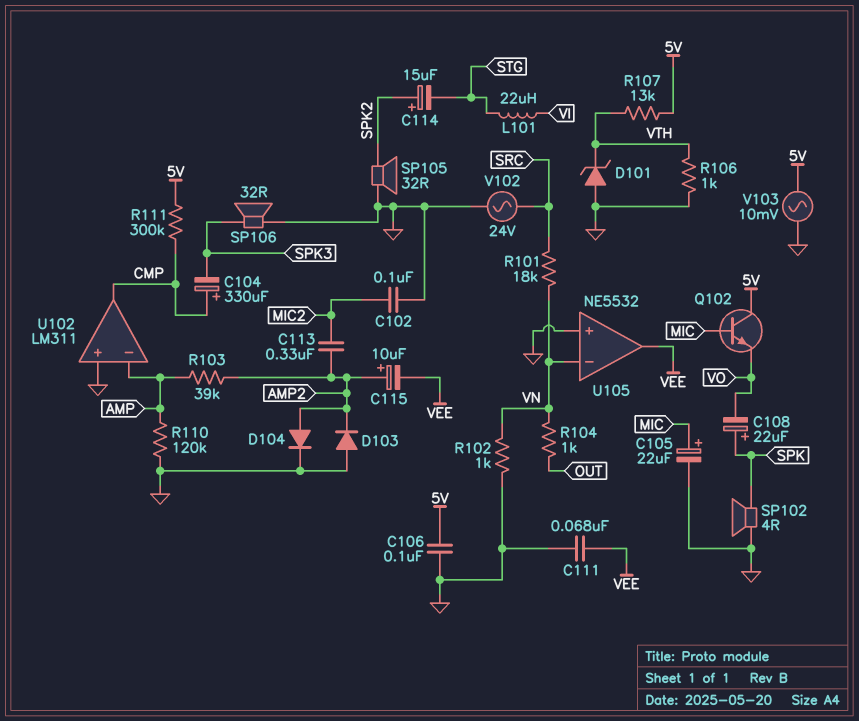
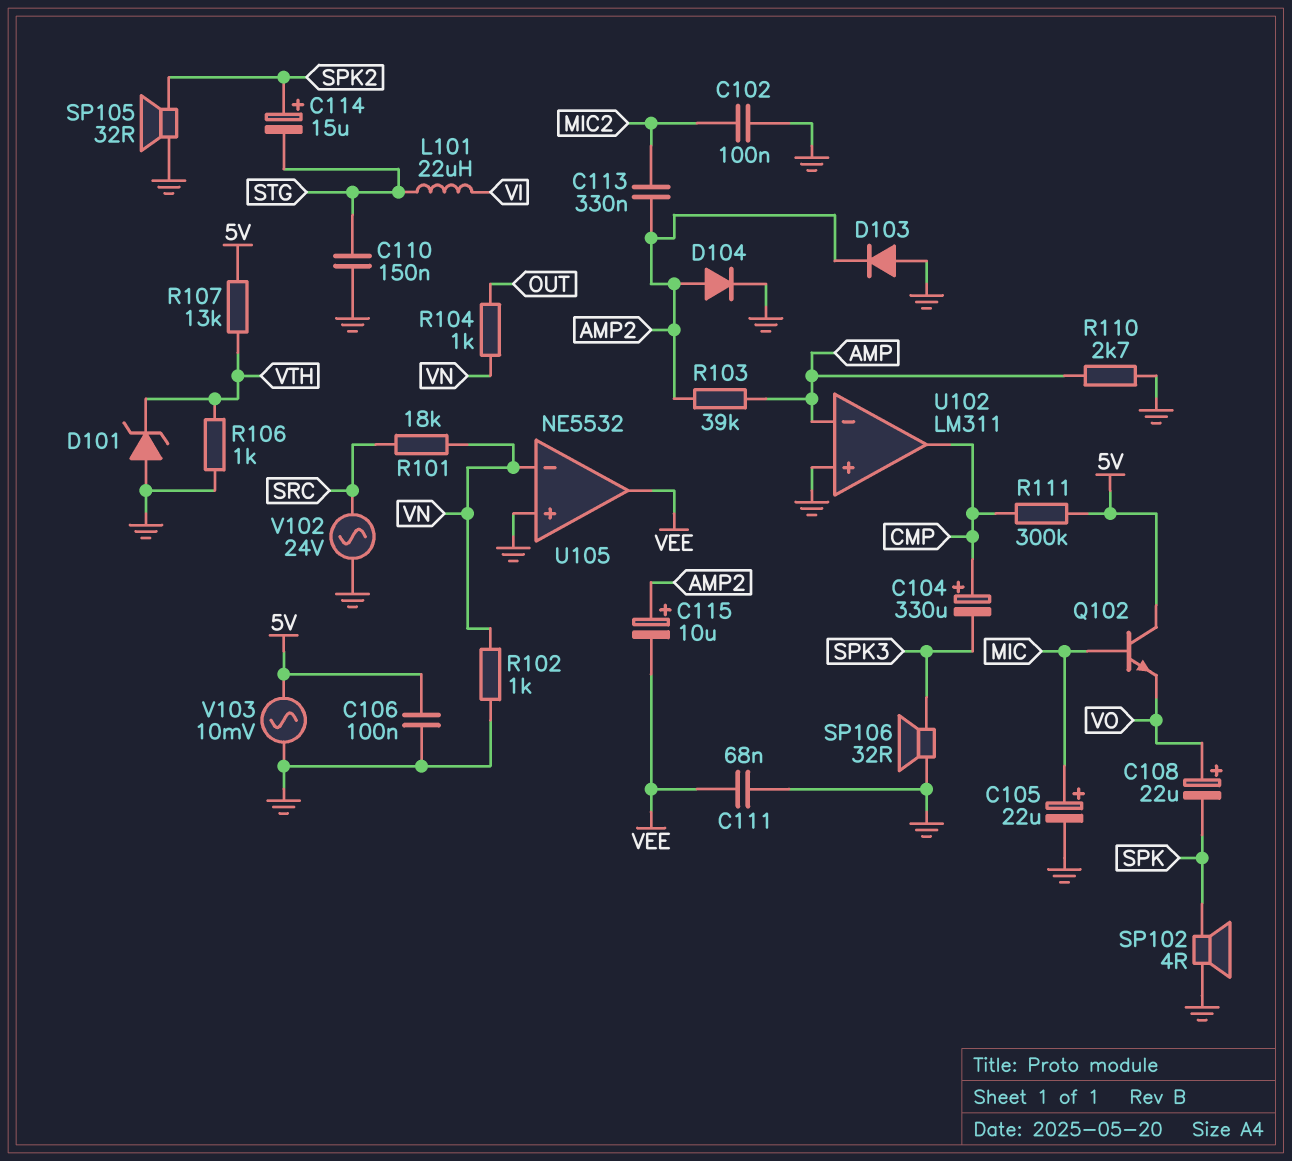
C108: 22uF (plus SPK, minus VO) -> 22uF (plus VO, minus SPK)
C110: none -> 150nF (GND, STG)
R110: 120k (AMP, GND) -> 2.7k (AMP, GND)

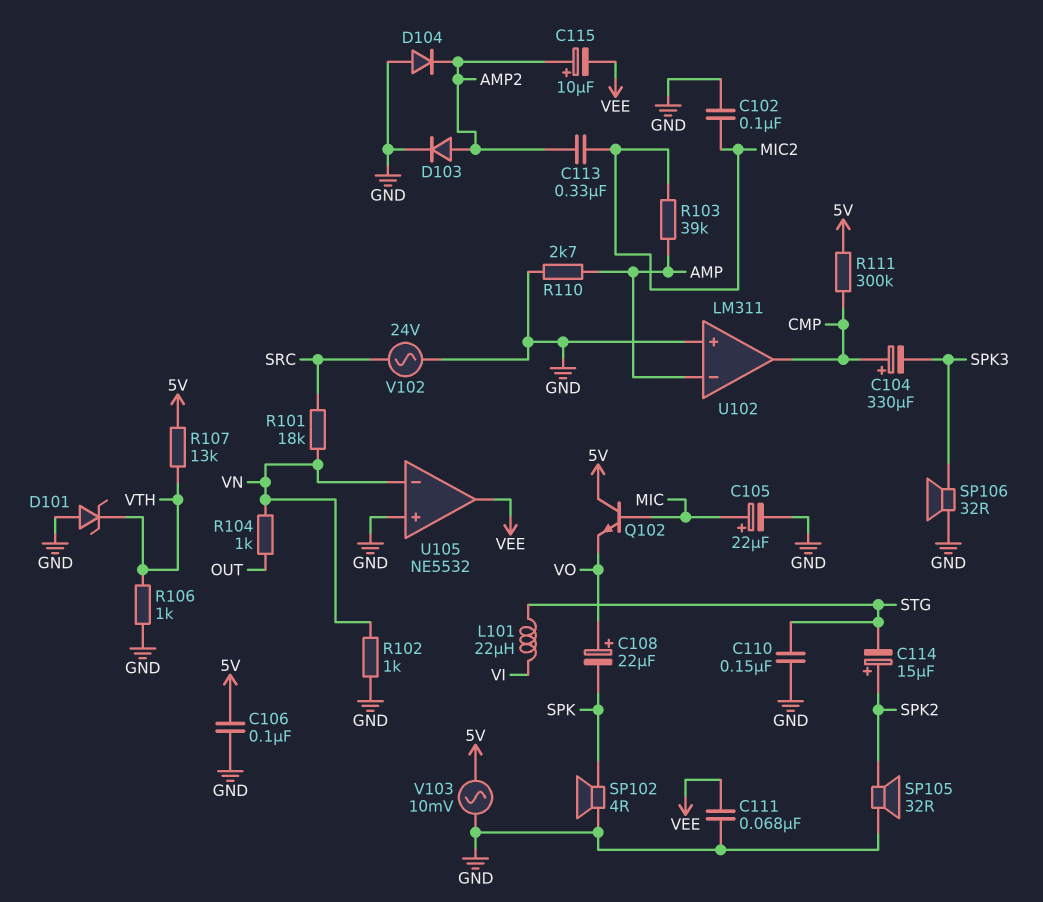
D103: diode (A GND, K AMP2) -> diode (A AMP2, K GND)
D104: diode (A AMP2, K GND) -> diode (A GND, K AMP2)
R103: 39k (AMP, AMP2) -> 39k (AMP, MIC2)

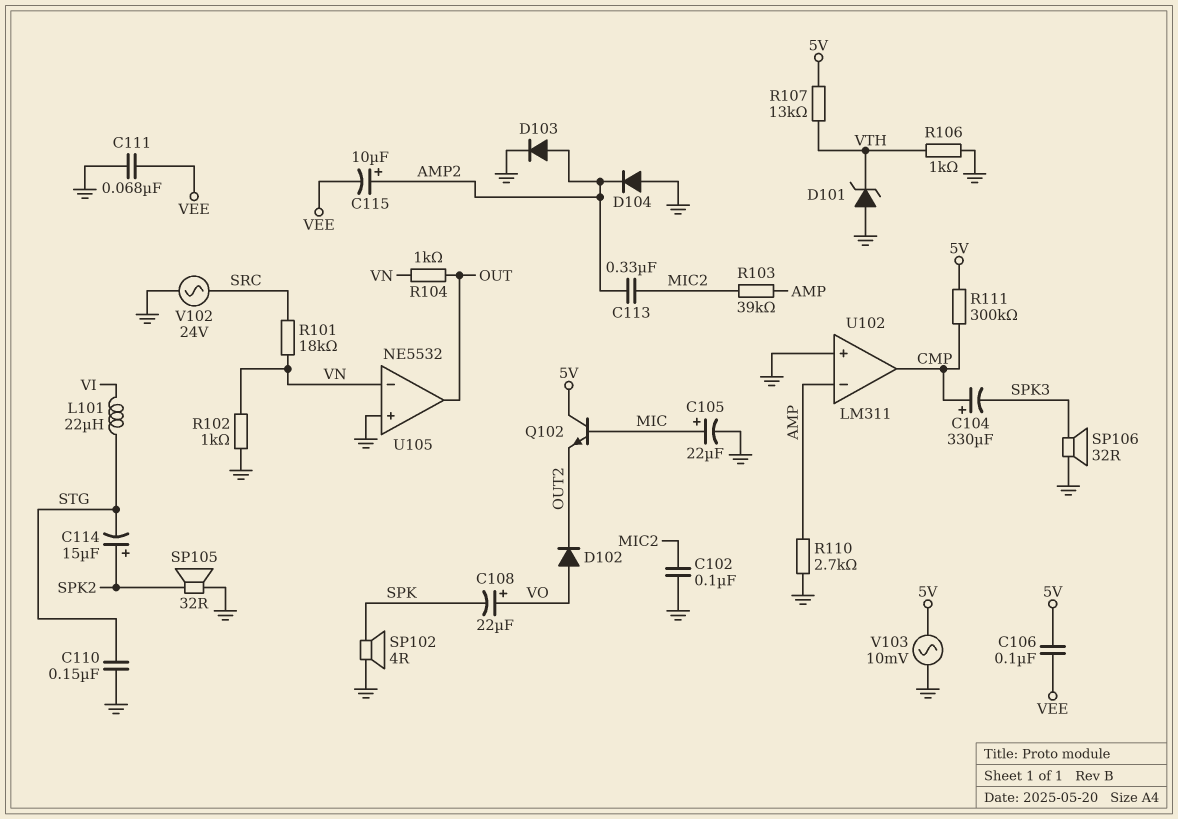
C106: 100nF (5V, GND) -> 100nF (5V, VEE)
D102: none -> diode (A VO, K OUT2)
Q102: NPN (B MIC, C 5V, E VO) -> NPN (B MIC, C 5V, E OUT2)
U105 pin out: VEE -> OUT

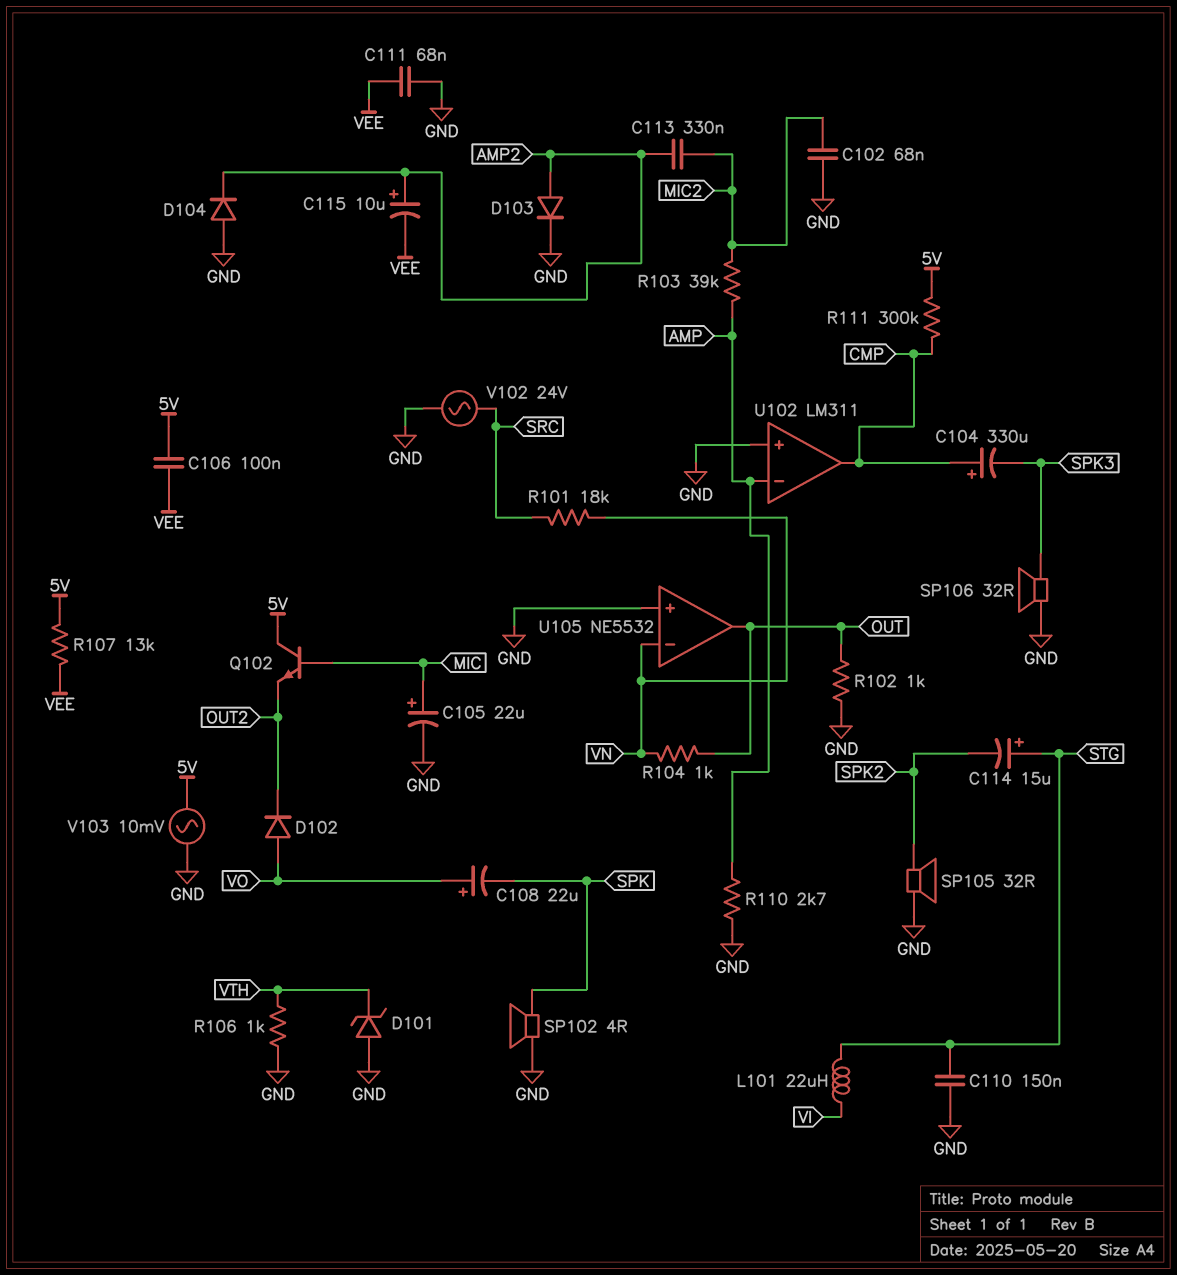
C102: 100nF (GND, MIC2) -> 68nF (GND, MIC2)
C114: 15uF (plus SPK2, minus STG) -> 15uF (plus STG, minus SPK2)
R102: 1k (GND, VN) -> 1k (GND, OUT)
R107: 13k (5V, VTH) -> 13k (5V, VEE)

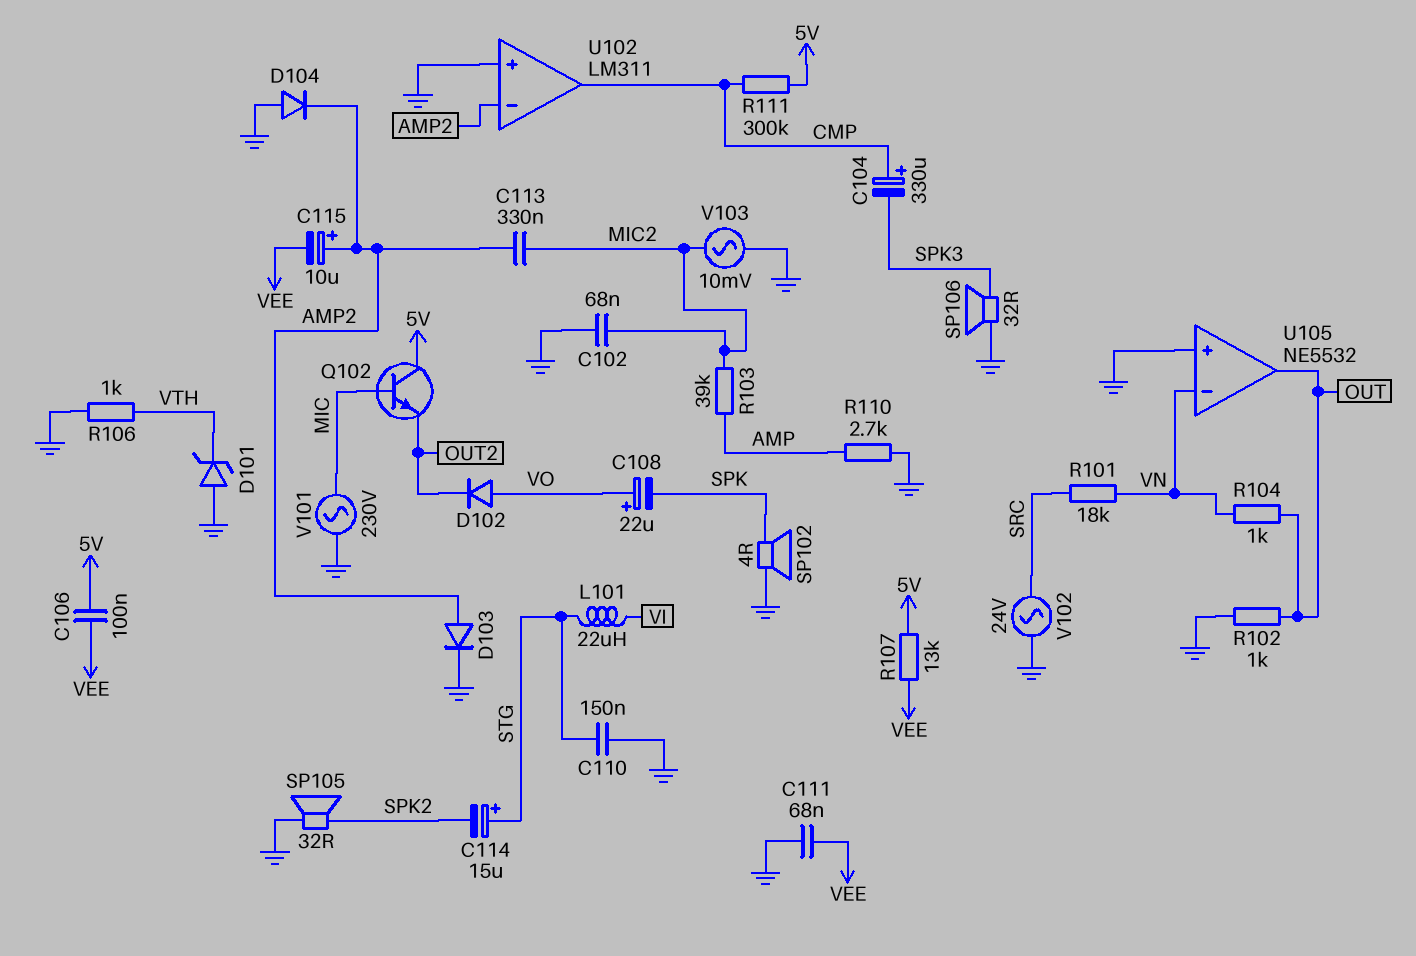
C105: 22uF (plus MIC, minus GND) -> none
U102 pin in-: AMP -> AMP2
V101: none -> AC 230V (GND, MIC)
V103: AC 10mV (5V, GND) -> AC 10mV (GND, MIC2)

